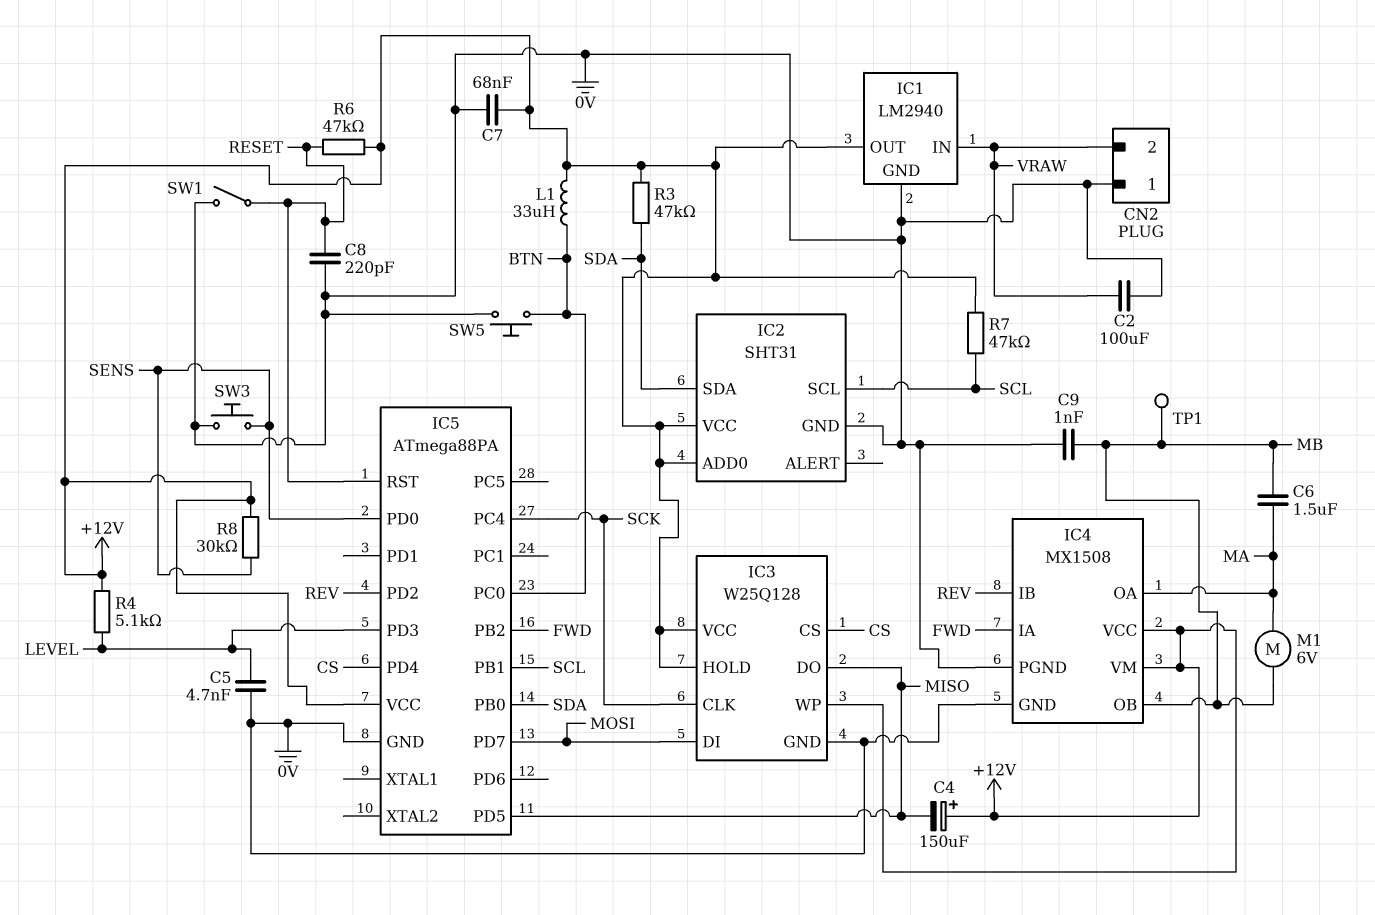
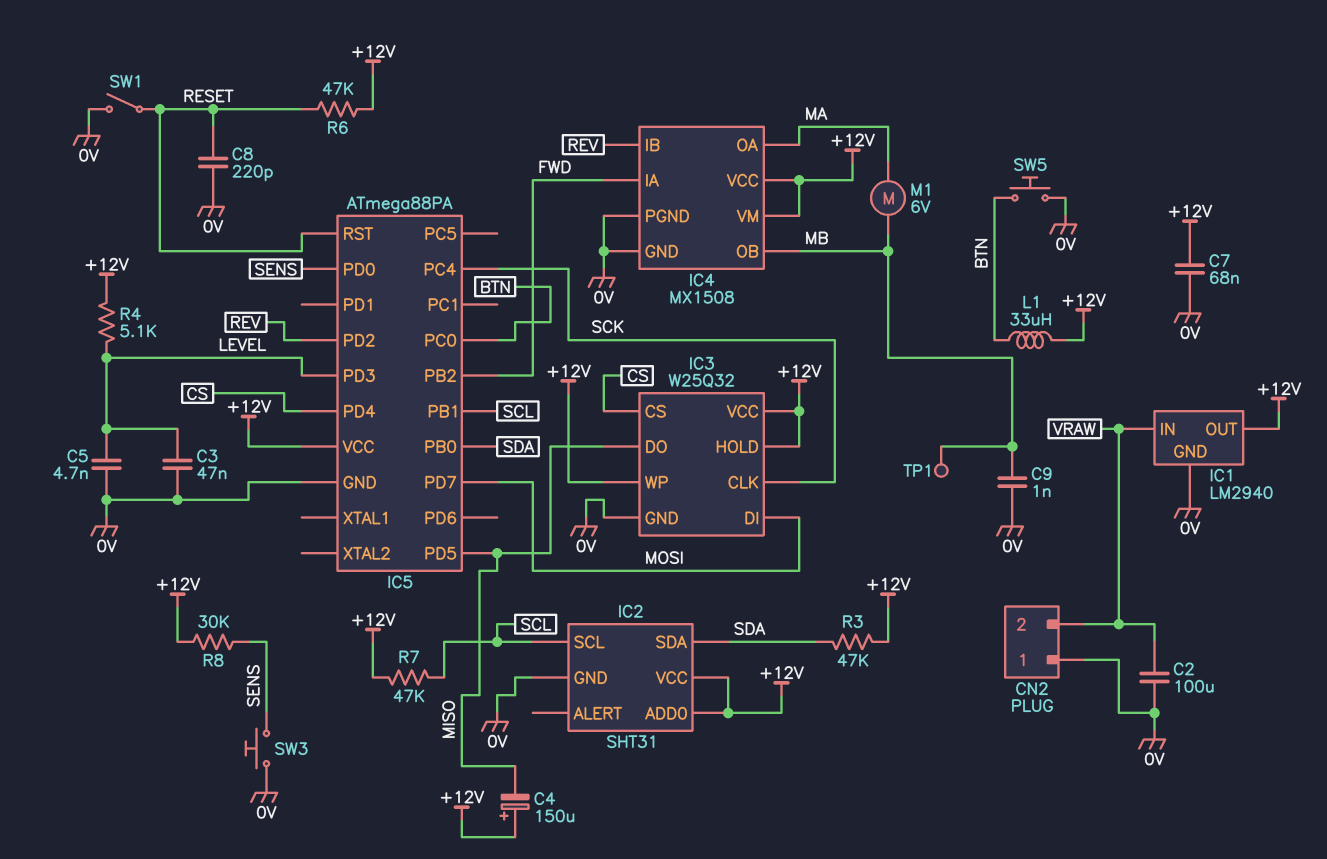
C3: none -> 47nF (0V, LEVEL)
C6: 1.5uF (MA, MB) -> none
IC3: W25Q128 -> W25Q32

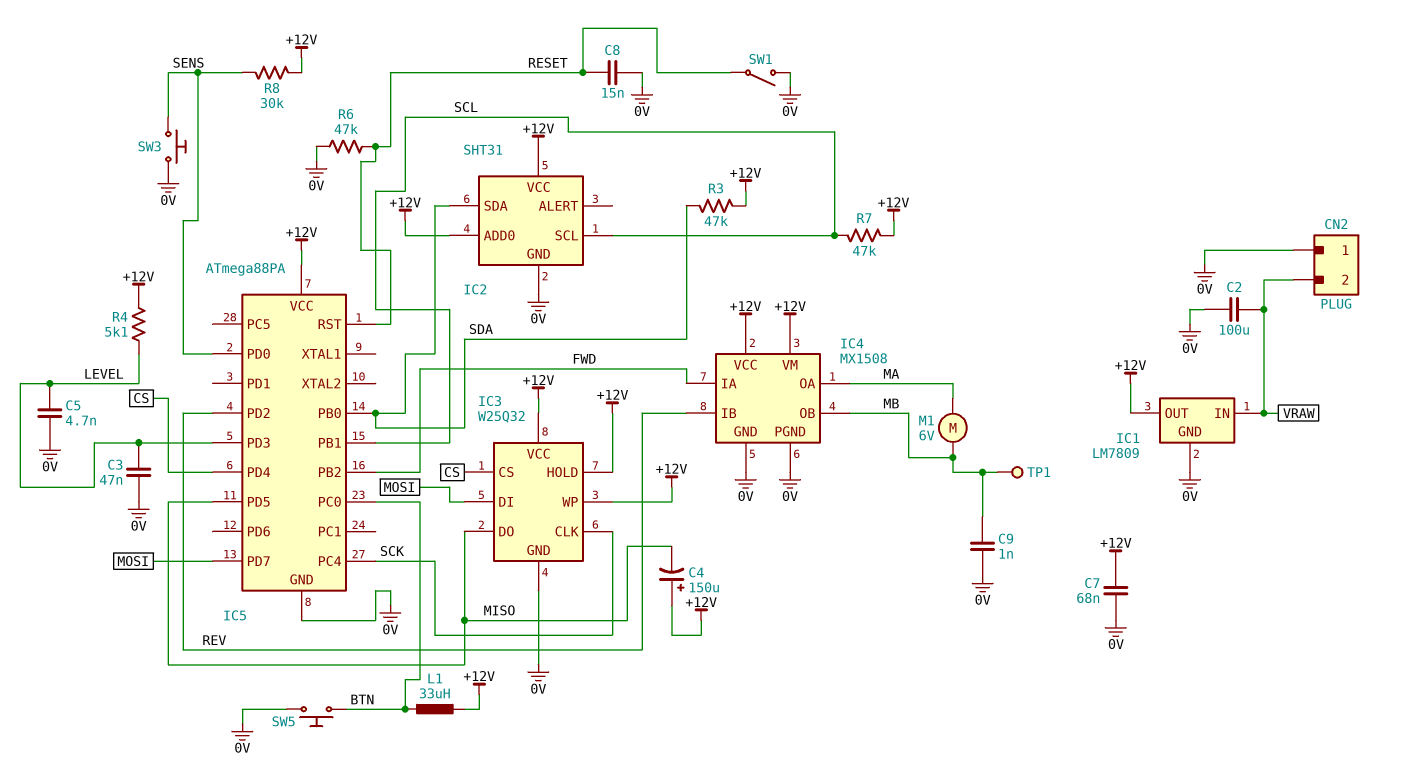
C8: 220pF (0V, RESET) -> 15nF (0V, RESET)
IC1: LM2940 -> LM7809
R6: 47k (+12V, RESET) -> 47k (0V, RESET)

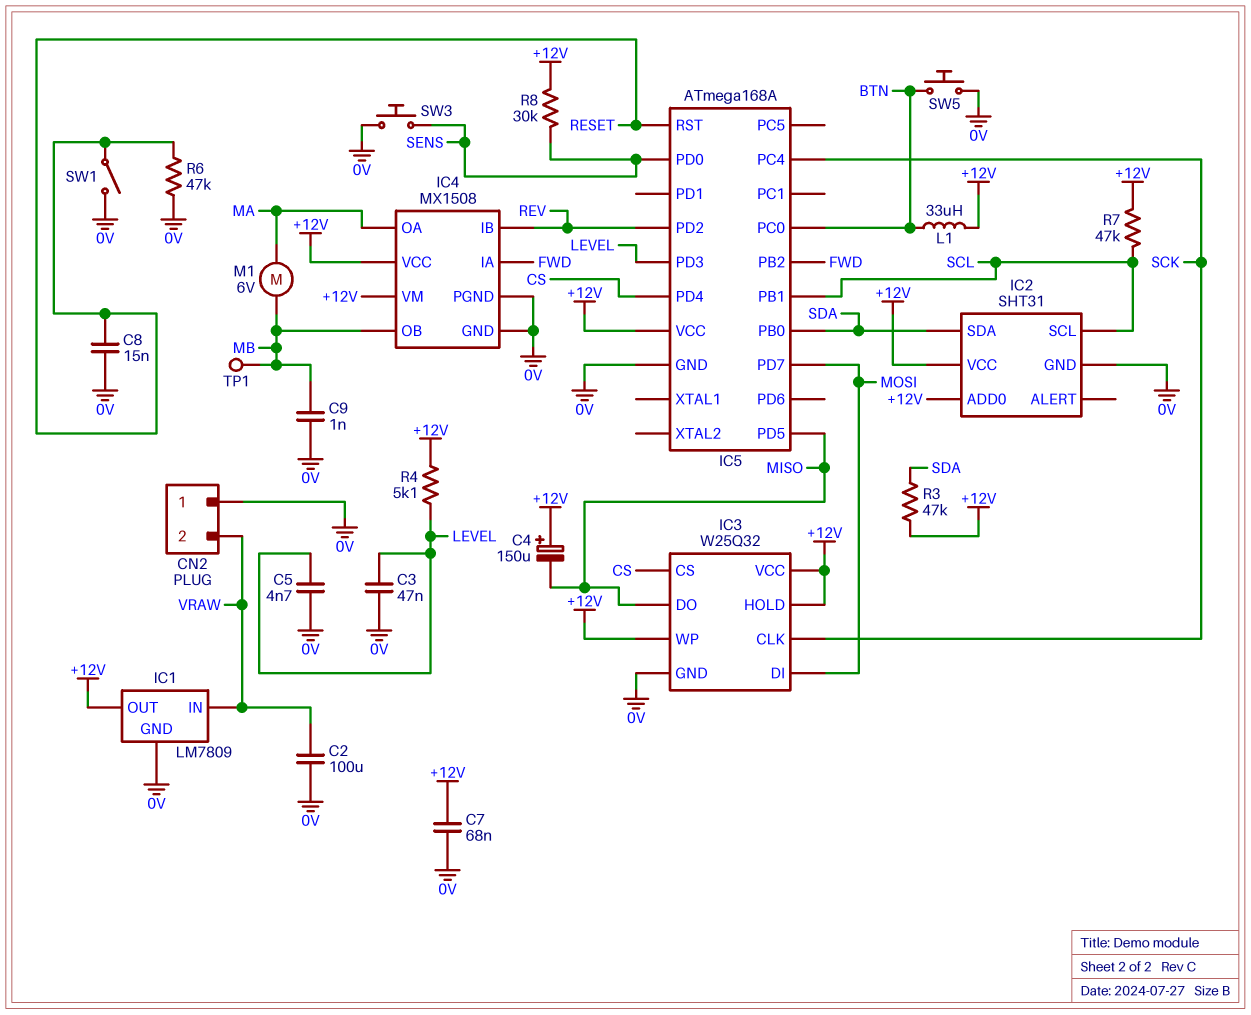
IC5: ATmega88PA -> ATmega168A

